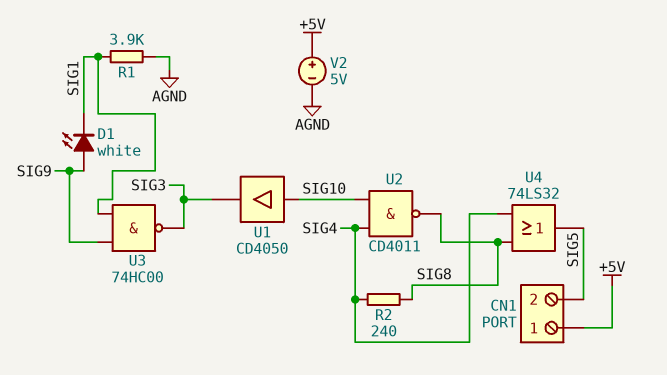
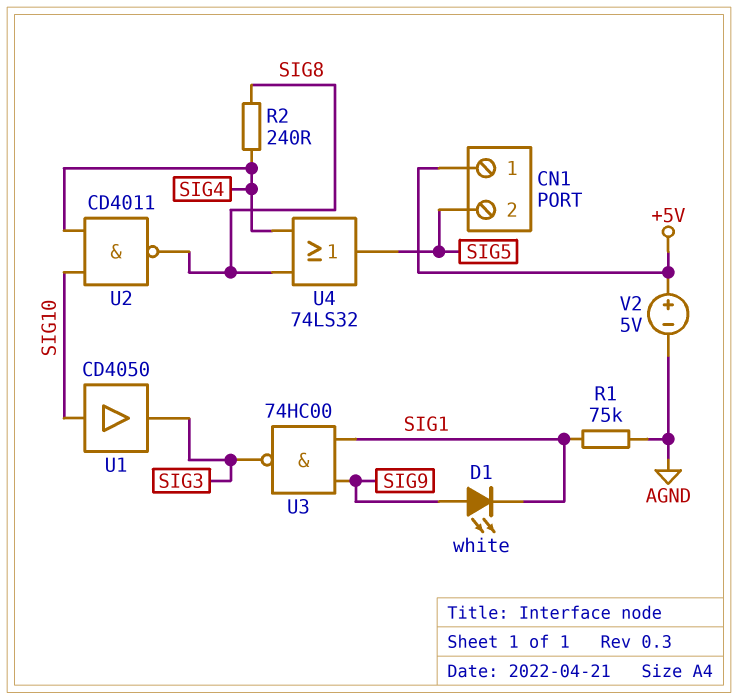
R1: 3.9k (AGND, SIG1) -> 75k (AGND, SIG1)

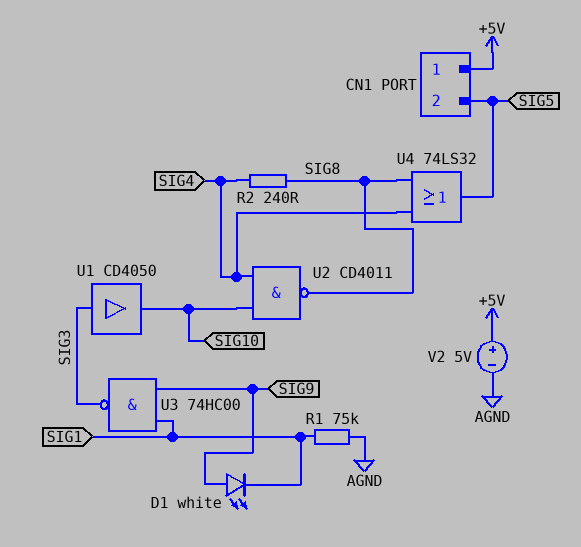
U1: buffer CD4050 (in SIG10, out SIG3) -> buffer CD4050 (in SIG3, out SIG10)

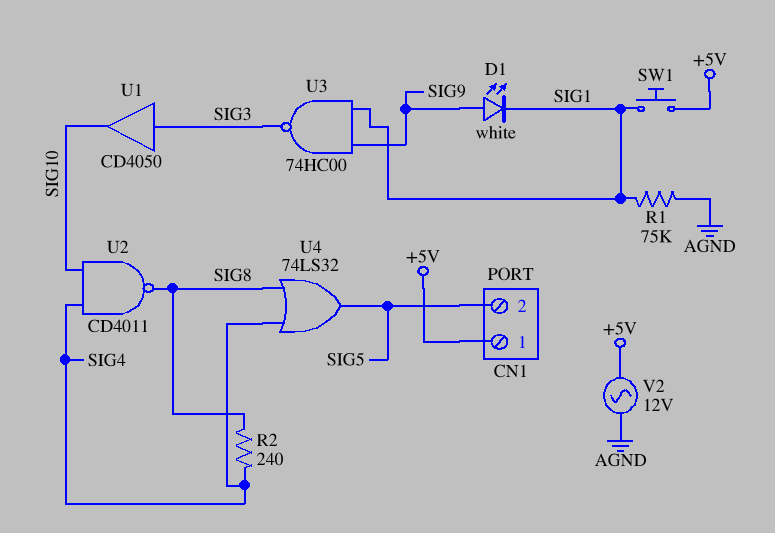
SW1: none -> button (+5V, SIG1)
V2: 5V (plus +5V, minus AGND) -> AC 12V (+5V, AGND)

